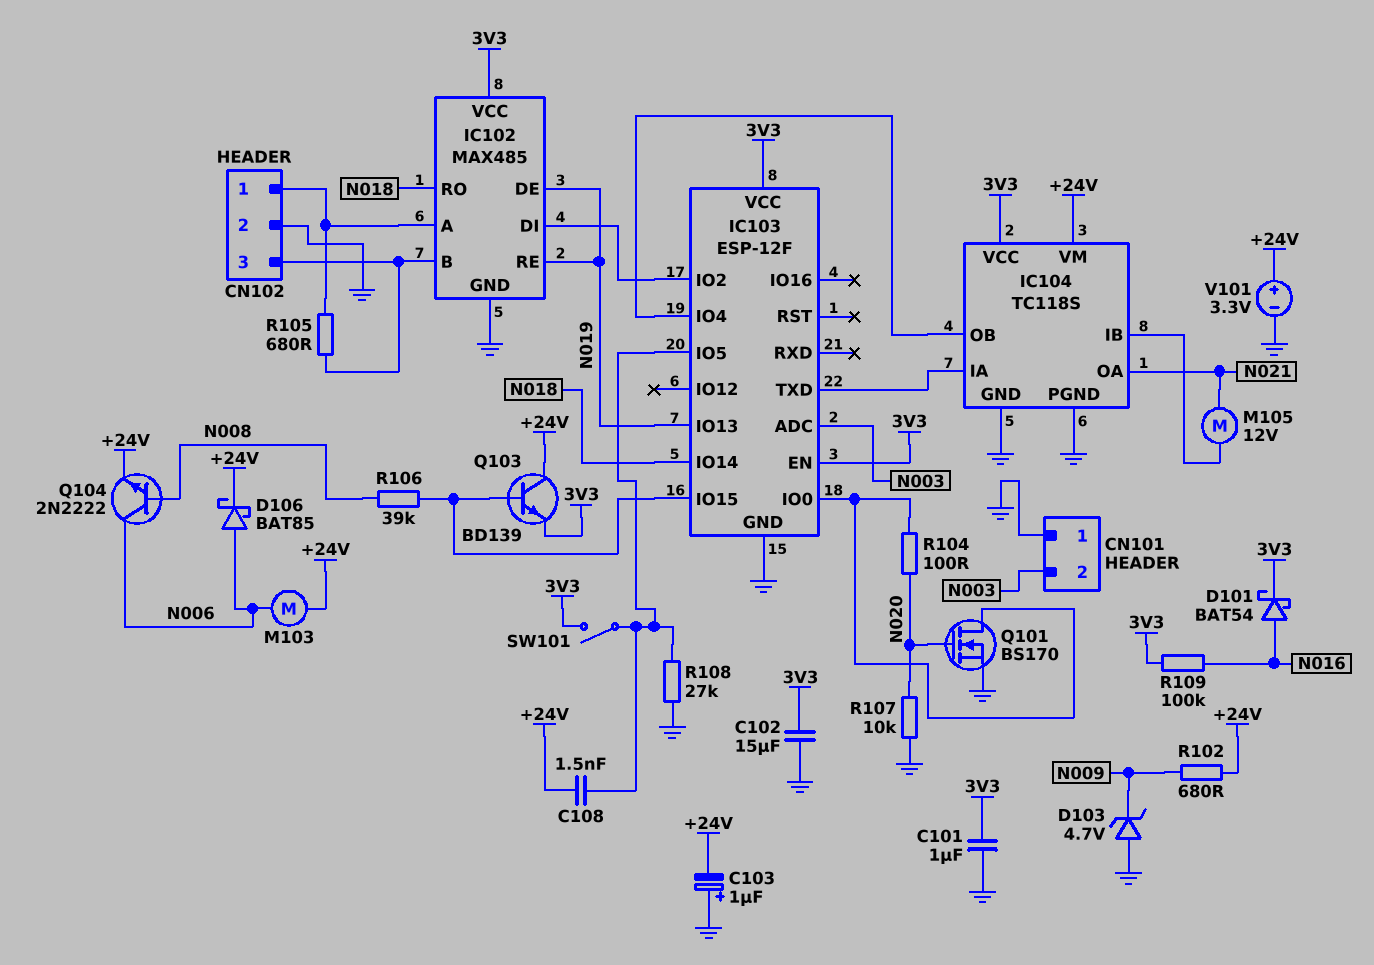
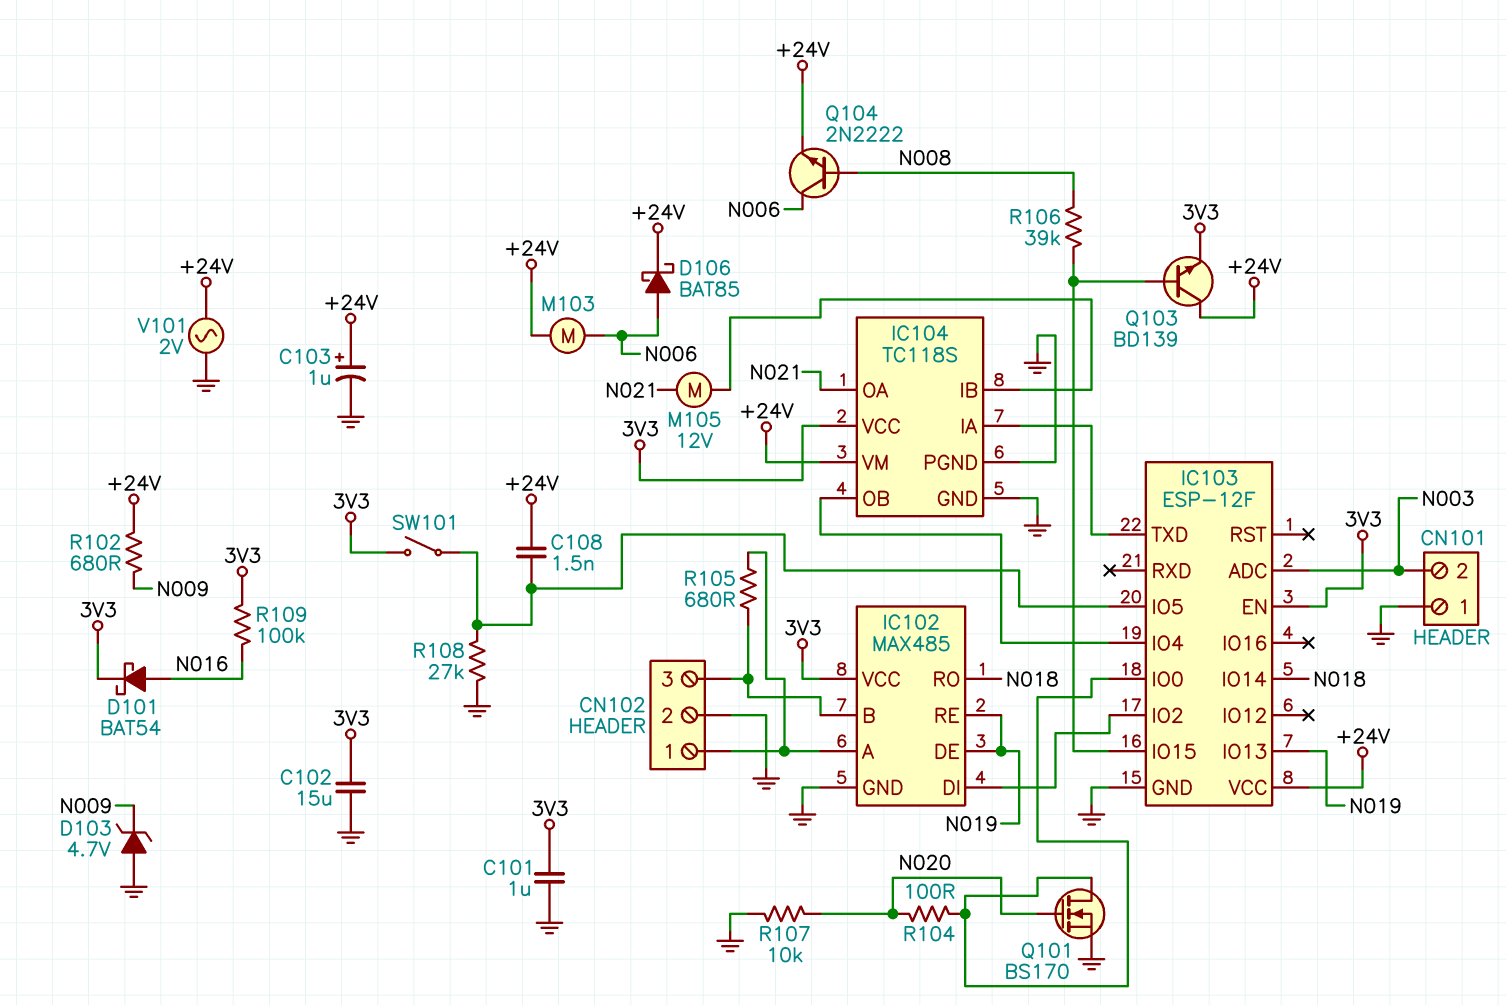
C103: 1uF (plus GND, minus +24V) -> 1uF (plus +24V, minus GND)
IC103 pin VCC: 3V3 -> +24V
V101: 3.3V (plus +24V, minus GND) -> AC 2V (+24V, GND)

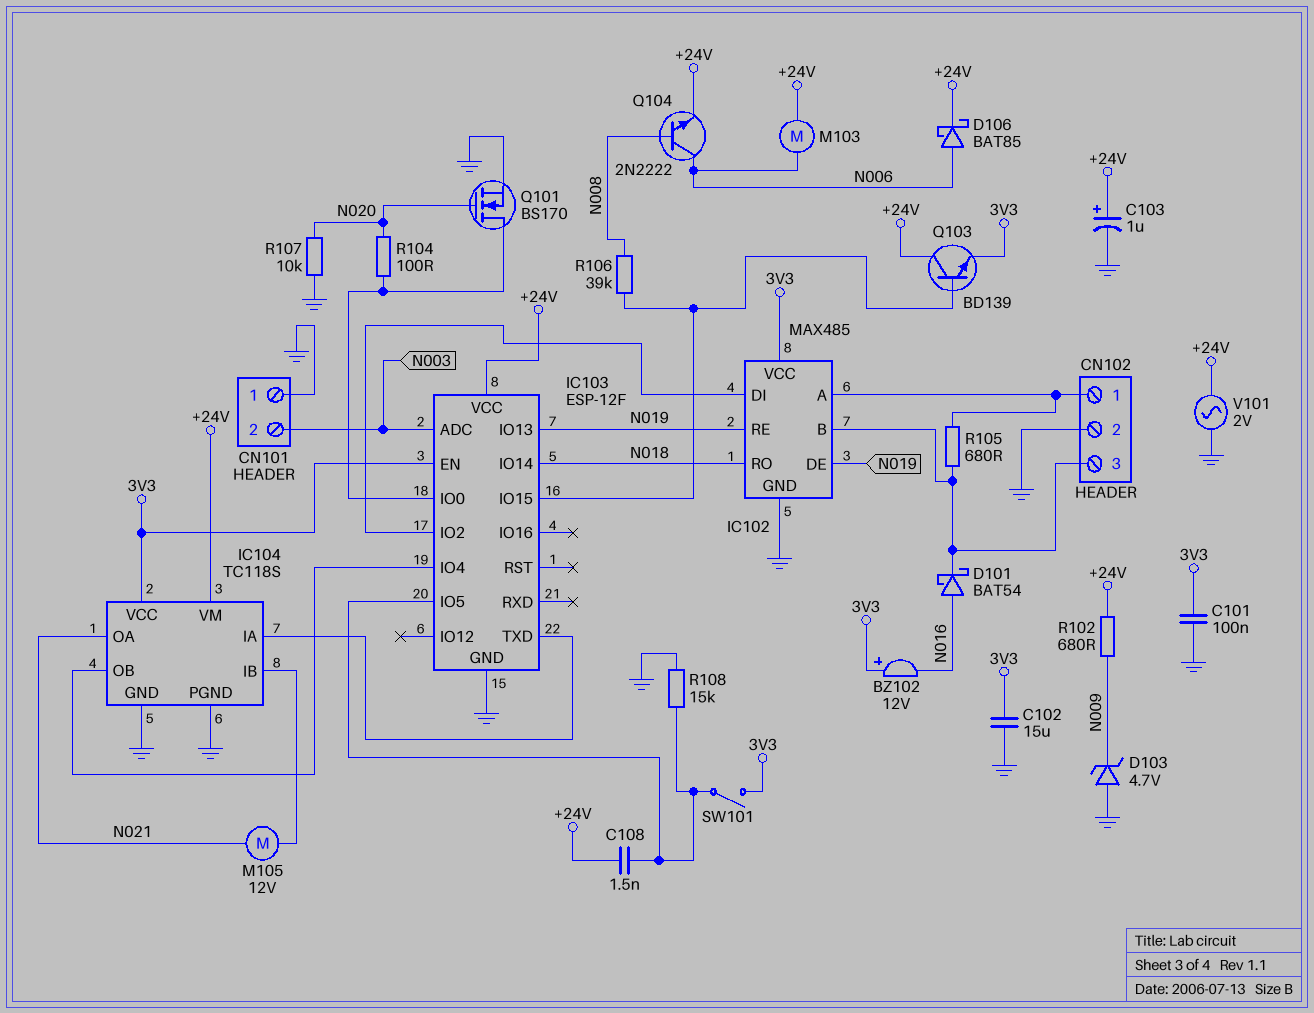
BZ102: none -> buzzer 12V (plus 3V3, minus N016)
C101: 1uF (3V3, GND) -> 100nF (3V3, GND)
D101: schottky BAT54 (A N016, K 3V3) -> schottky BAT54 (A N016, K CN102/3)
R108: 27k (GND, IC103/IO5) -> 15k (GND, IC103/IO5)
R109: 100k (3V3, N016) -> none

